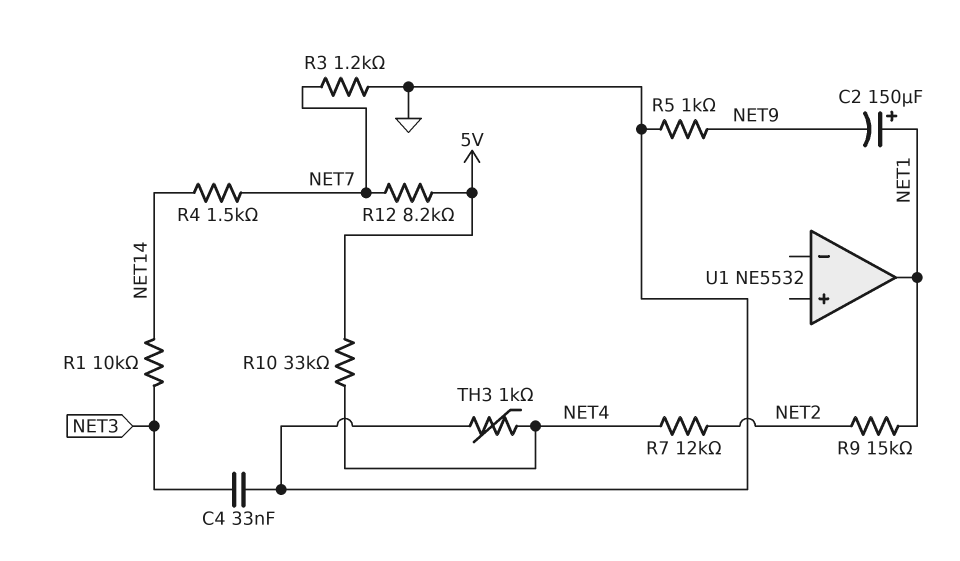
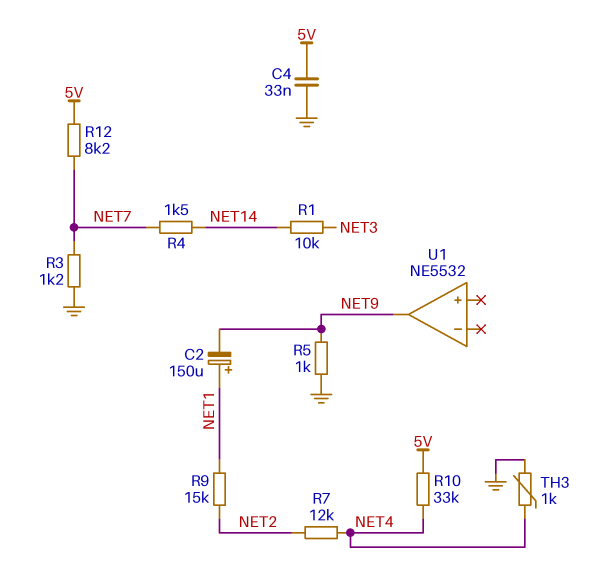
C4: 33nF (GND, NET3) -> 33nF (5V, GND)
U1 pin out: NET1 -> NET9

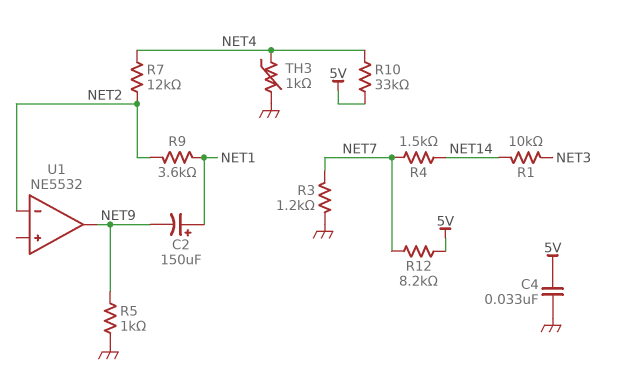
R9: 15k (NET1, NET2) -> 3.6k (NET1, NET2)
U1 pin in-: none -> NET2

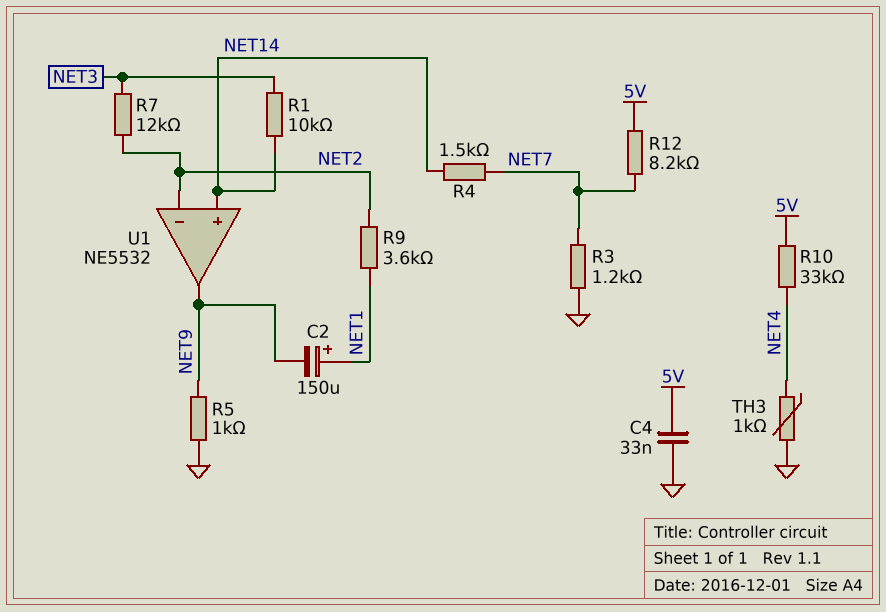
R7: 12k (NET2, NET4) -> 12k (NET2, NET3)
U1 pin in+: none -> NET14

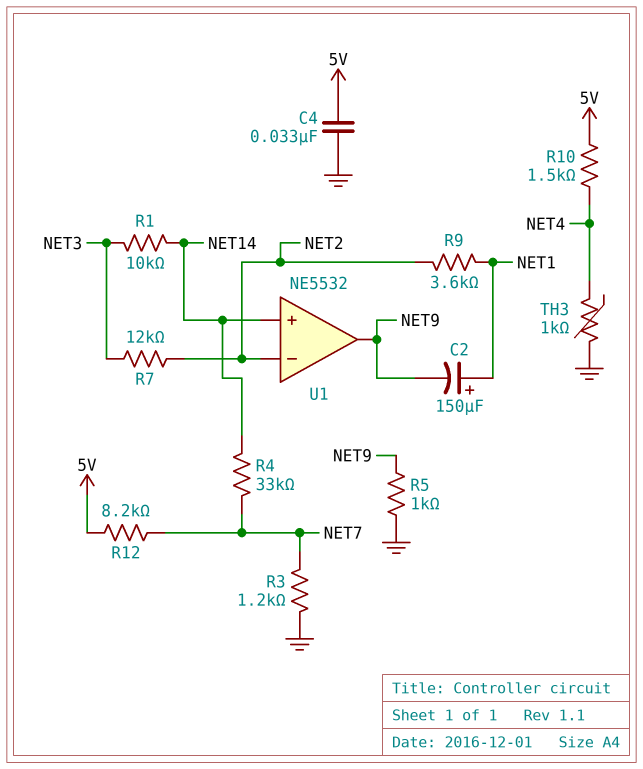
R4: 1.5k (NET7, NET14) -> 33k (NET7, NET14)
R10: 33k (5V, NET4) -> 1.5k (5V, NET4)

